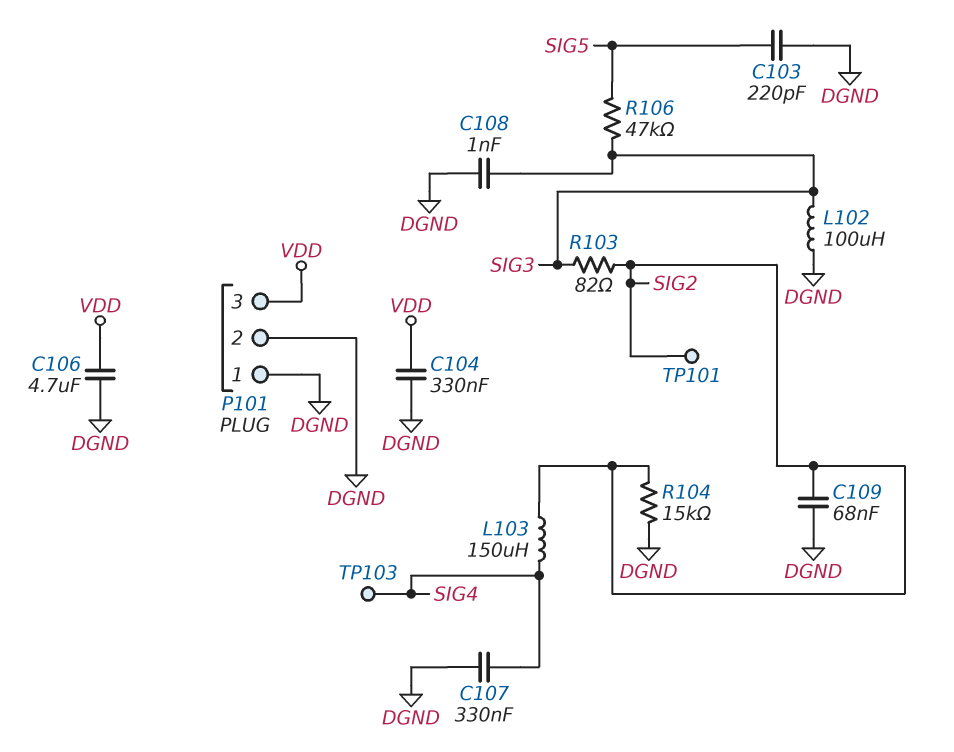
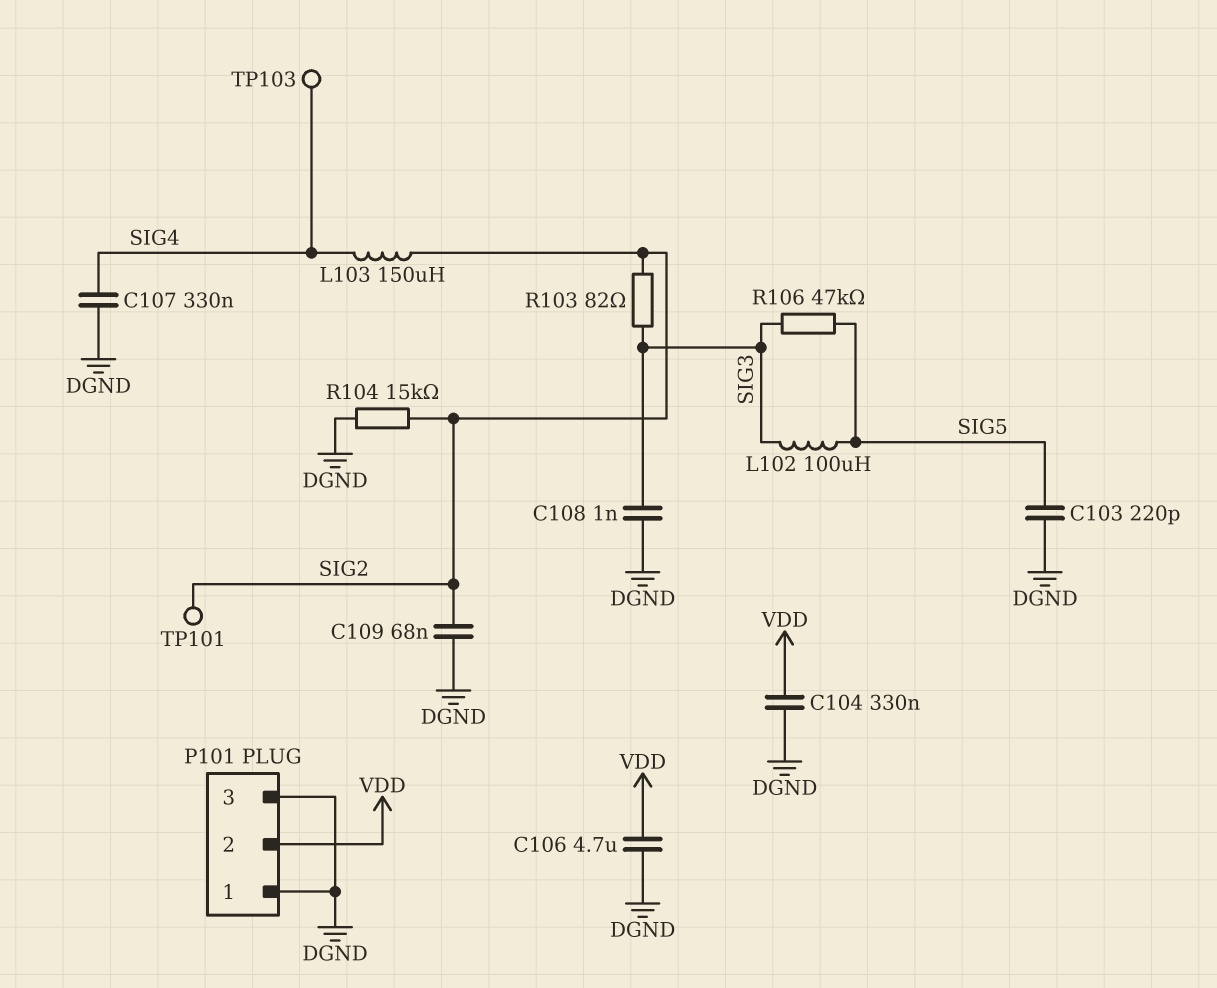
L102: 100uH (DGND, SIG3) -> 100uH (SIG3, SIG5)
P101 pin 2: DGND -> VDD
P101 pin 3: VDD -> DGND

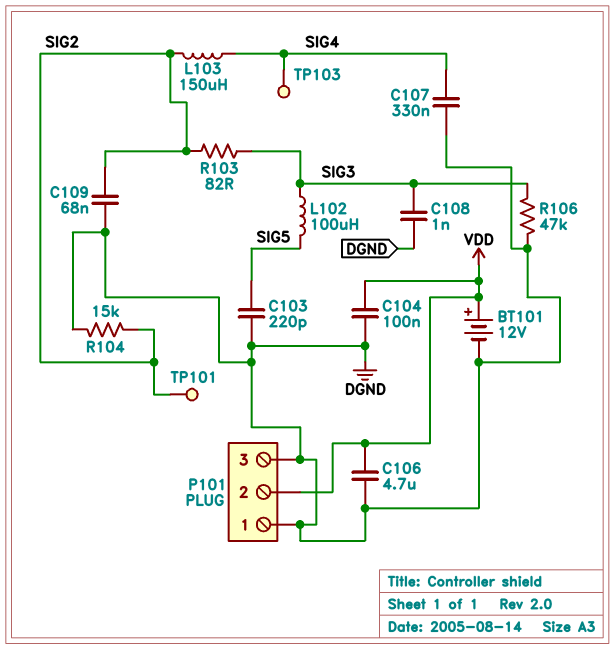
BT101: none -> 12V (plus VDD, minus DGND)
C104: 330nF (DGND, VDD) -> 100nF (DGND, VDD)
R106: 47k (SIG3, SIG5) -> 47k (DGND, SIG3)

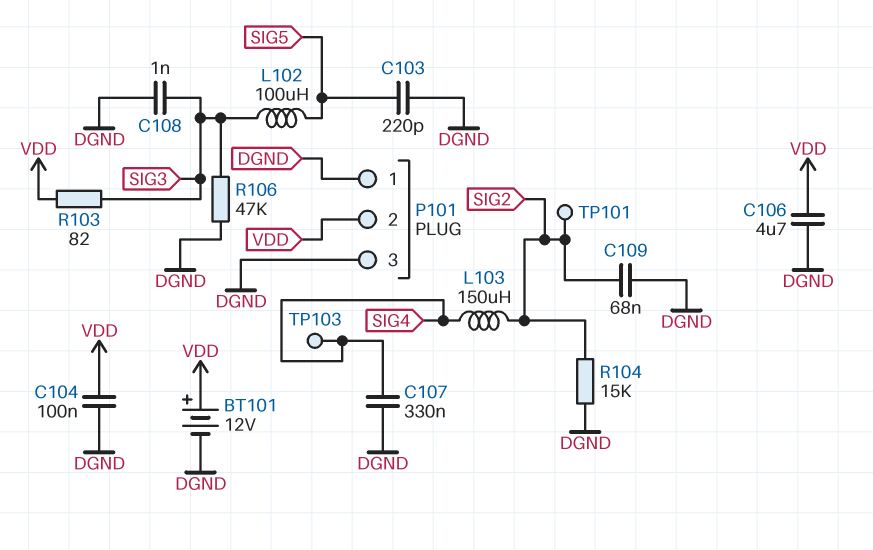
R103: 82 (SIG2, SIG3) -> 82 (SIG3, VDD)

